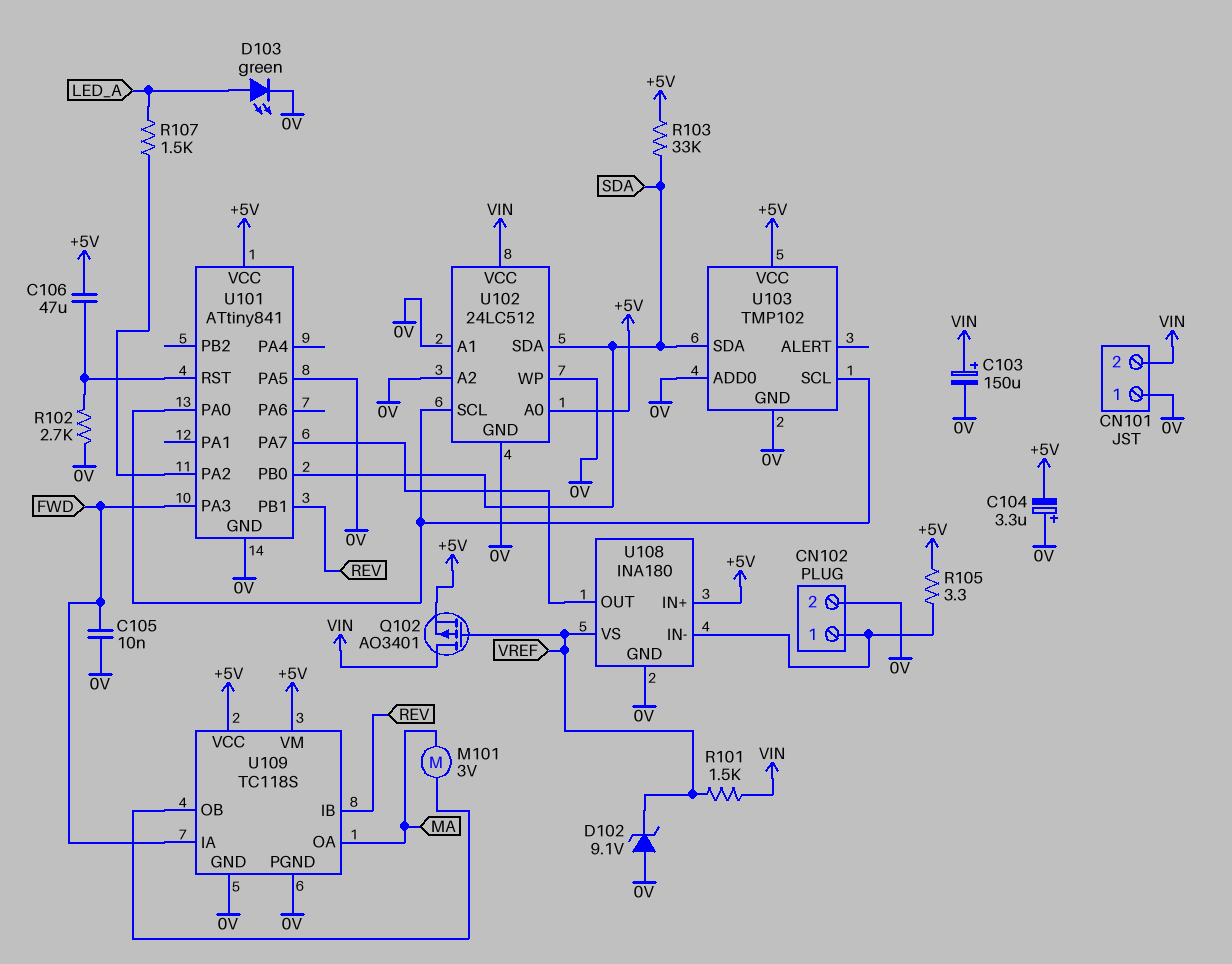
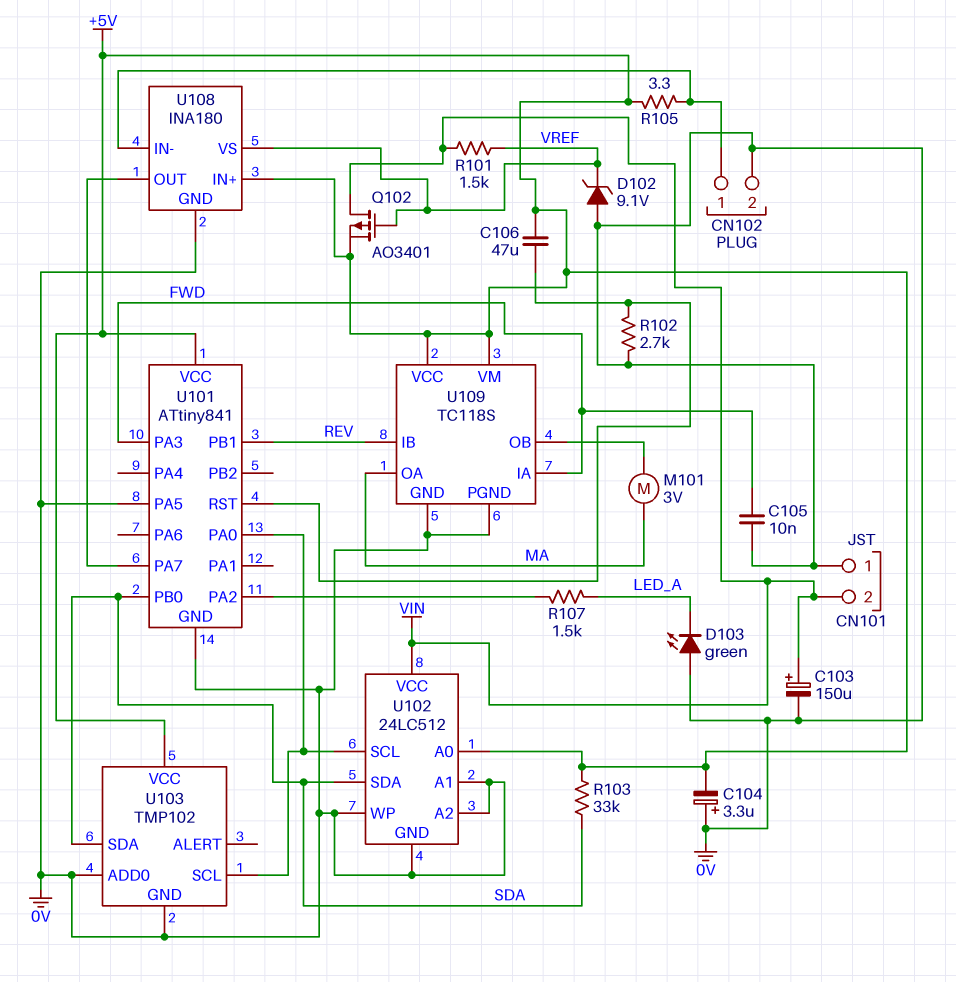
D103: LED green (A LED_A, K 0V) -> LED green (A 0V, K LED_A)

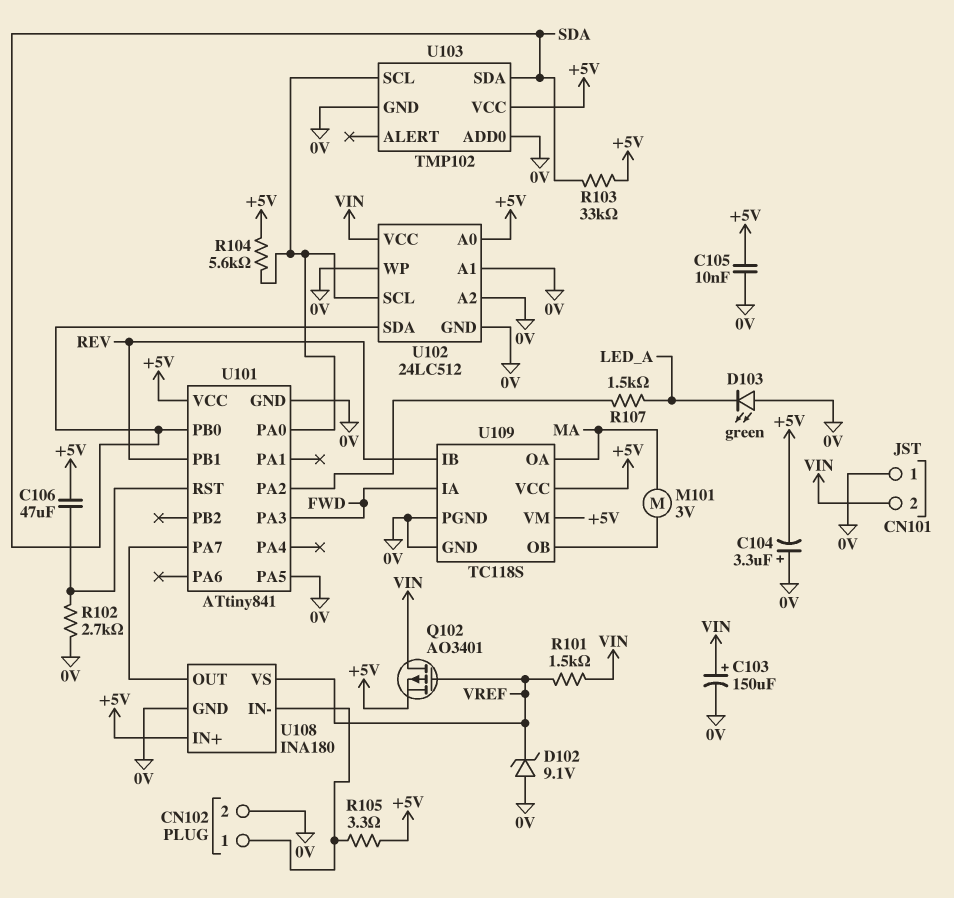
C105: 10nF (0V, FWD) -> 10nF (+5V, 0V)
R104: none -> 5.6k (+5V, U101/PA0)

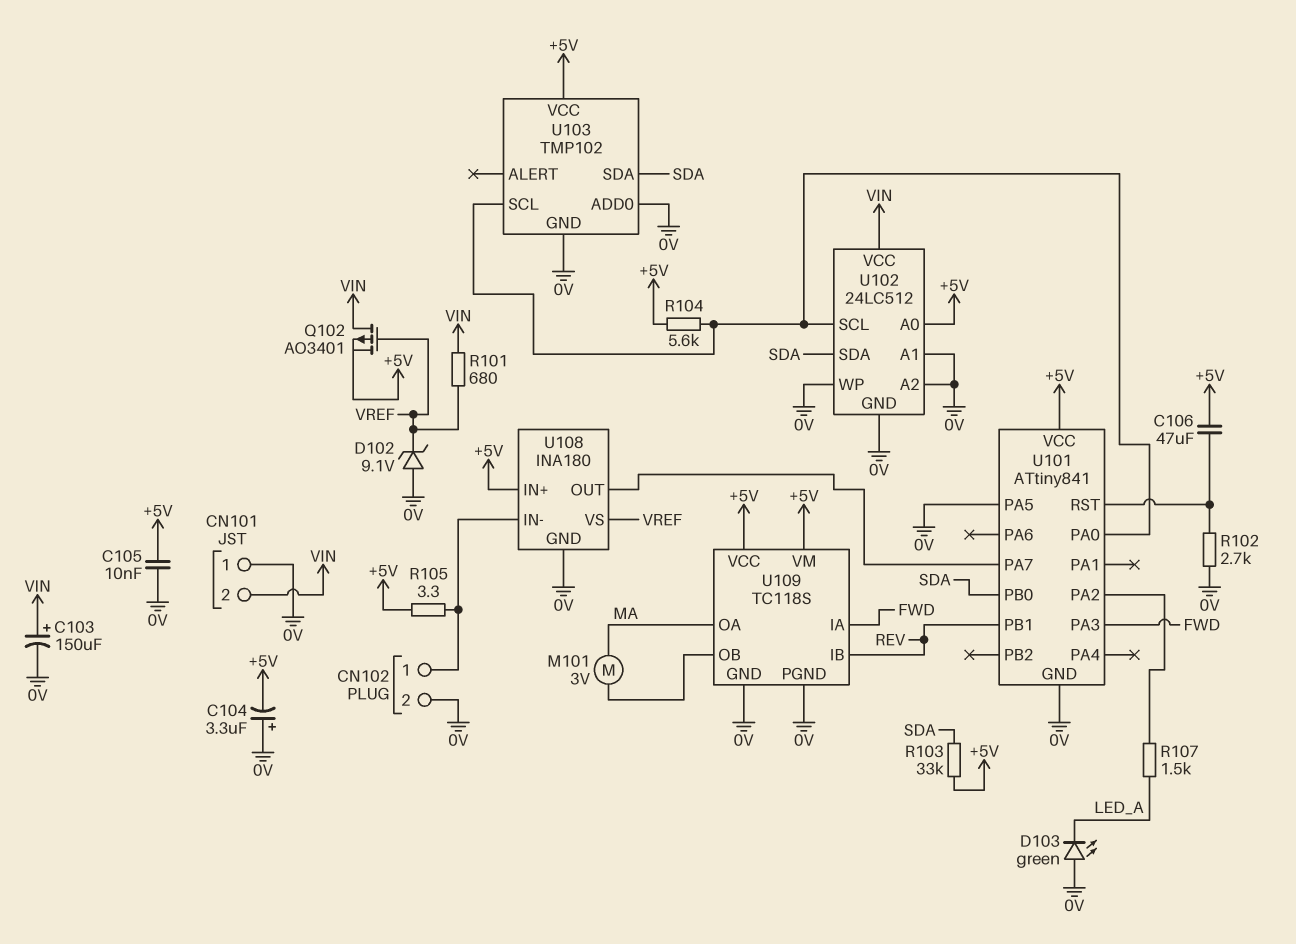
R101: 1.5k (VIN, VREF) -> 680 (VIN, VREF)

